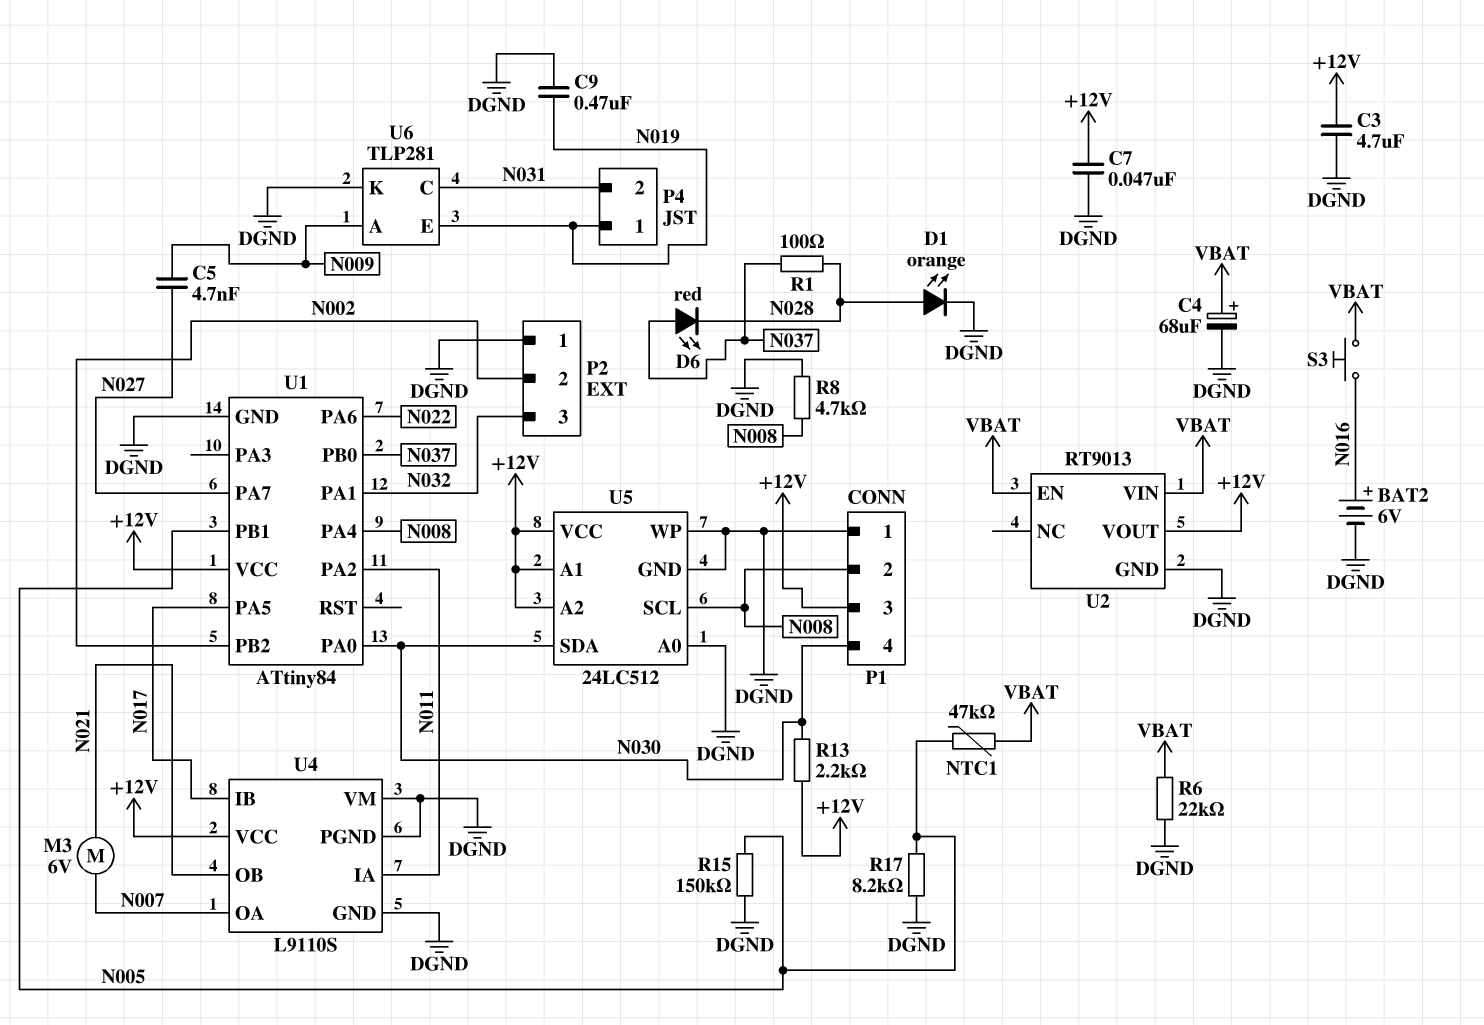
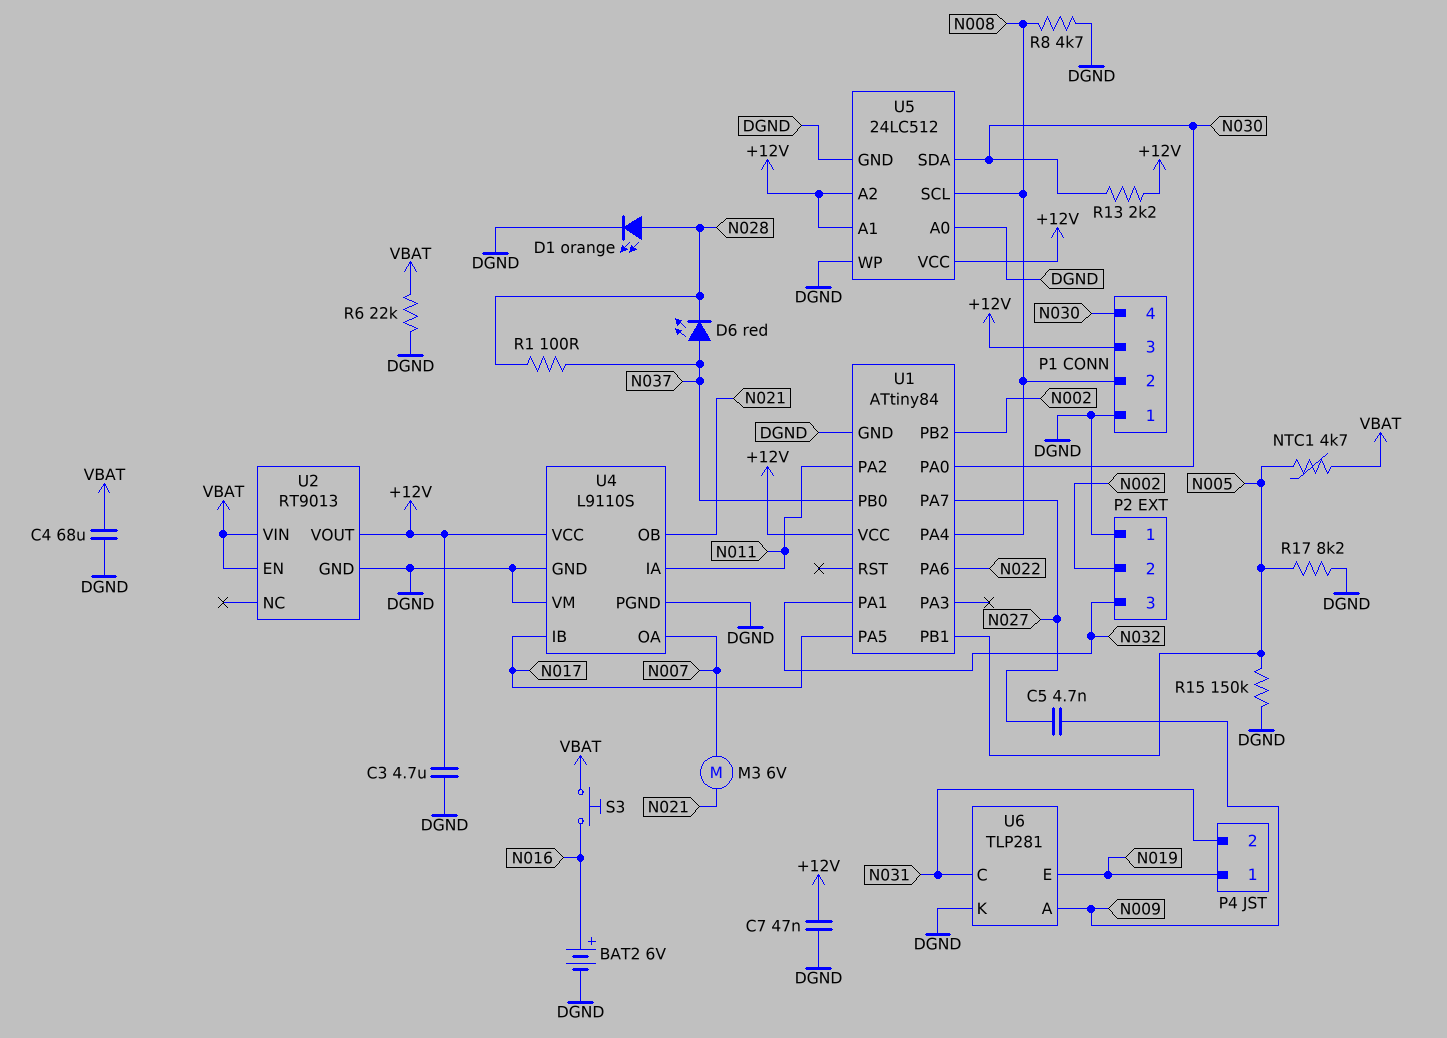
C4: 68uF (plus VBAT, minus DGND) -> 68uF (DGND, VBAT)
C9: 470nF (DGND, N019) -> none
NTC1: 47k (N005, VBAT) -> 4.7k (N005, VBAT)

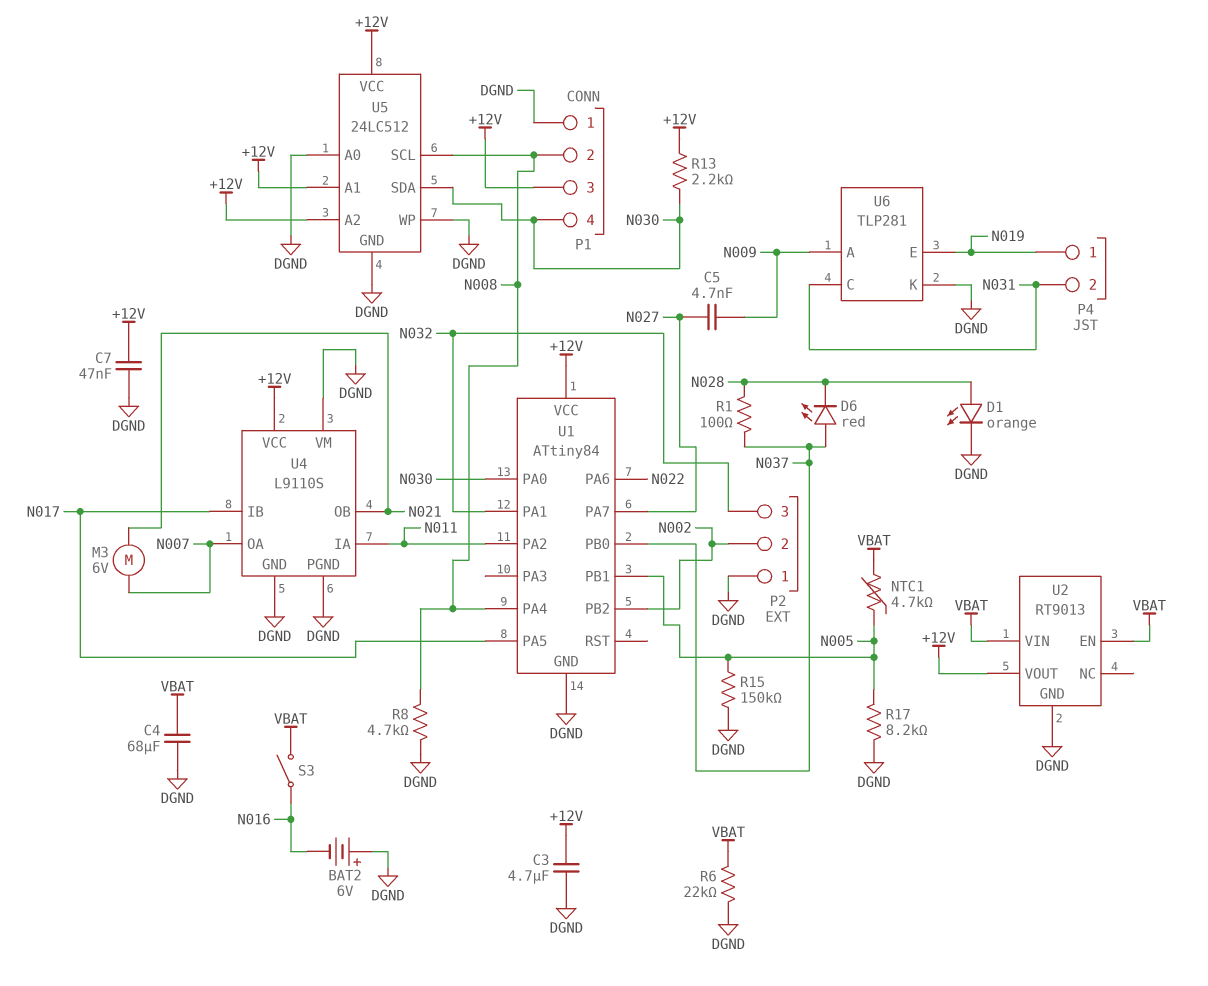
BAT2: 6V (plus N016, minus DGND) -> 6V (plus DGND, minus N016)
S3: button (N016, VBAT) -> switch (N016, VBAT)

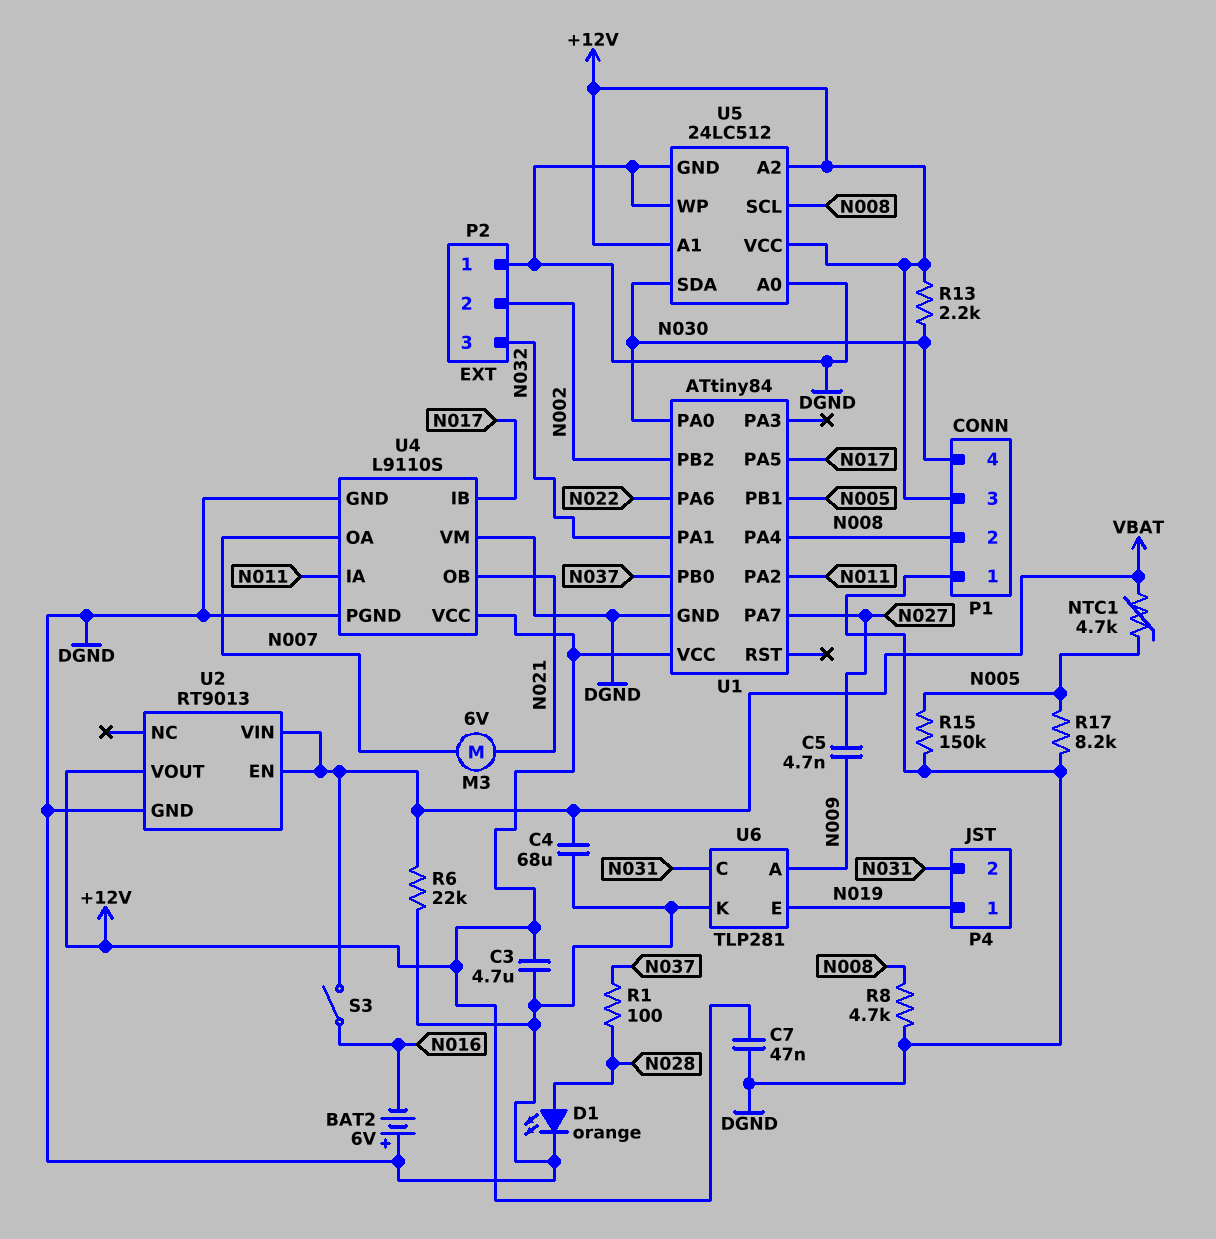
D6: LED red (A N037, K N028) -> none

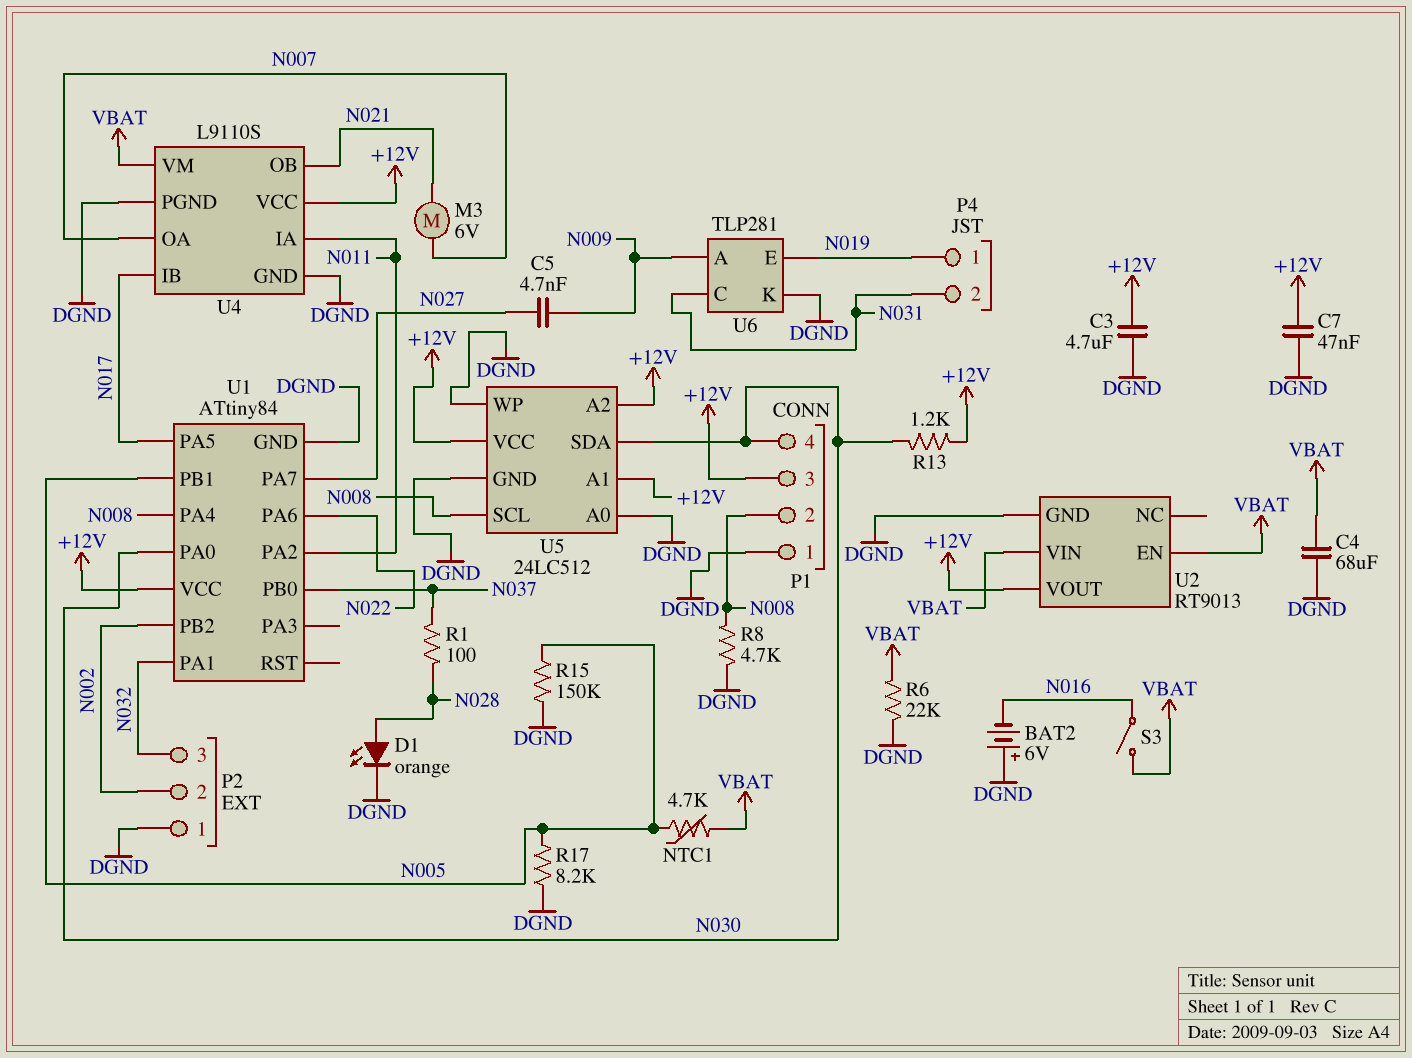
R13: 2.2k (+12V, N030) -> 1.2k (+12V, N030)
U4 pin VM: DGND -> VBAT

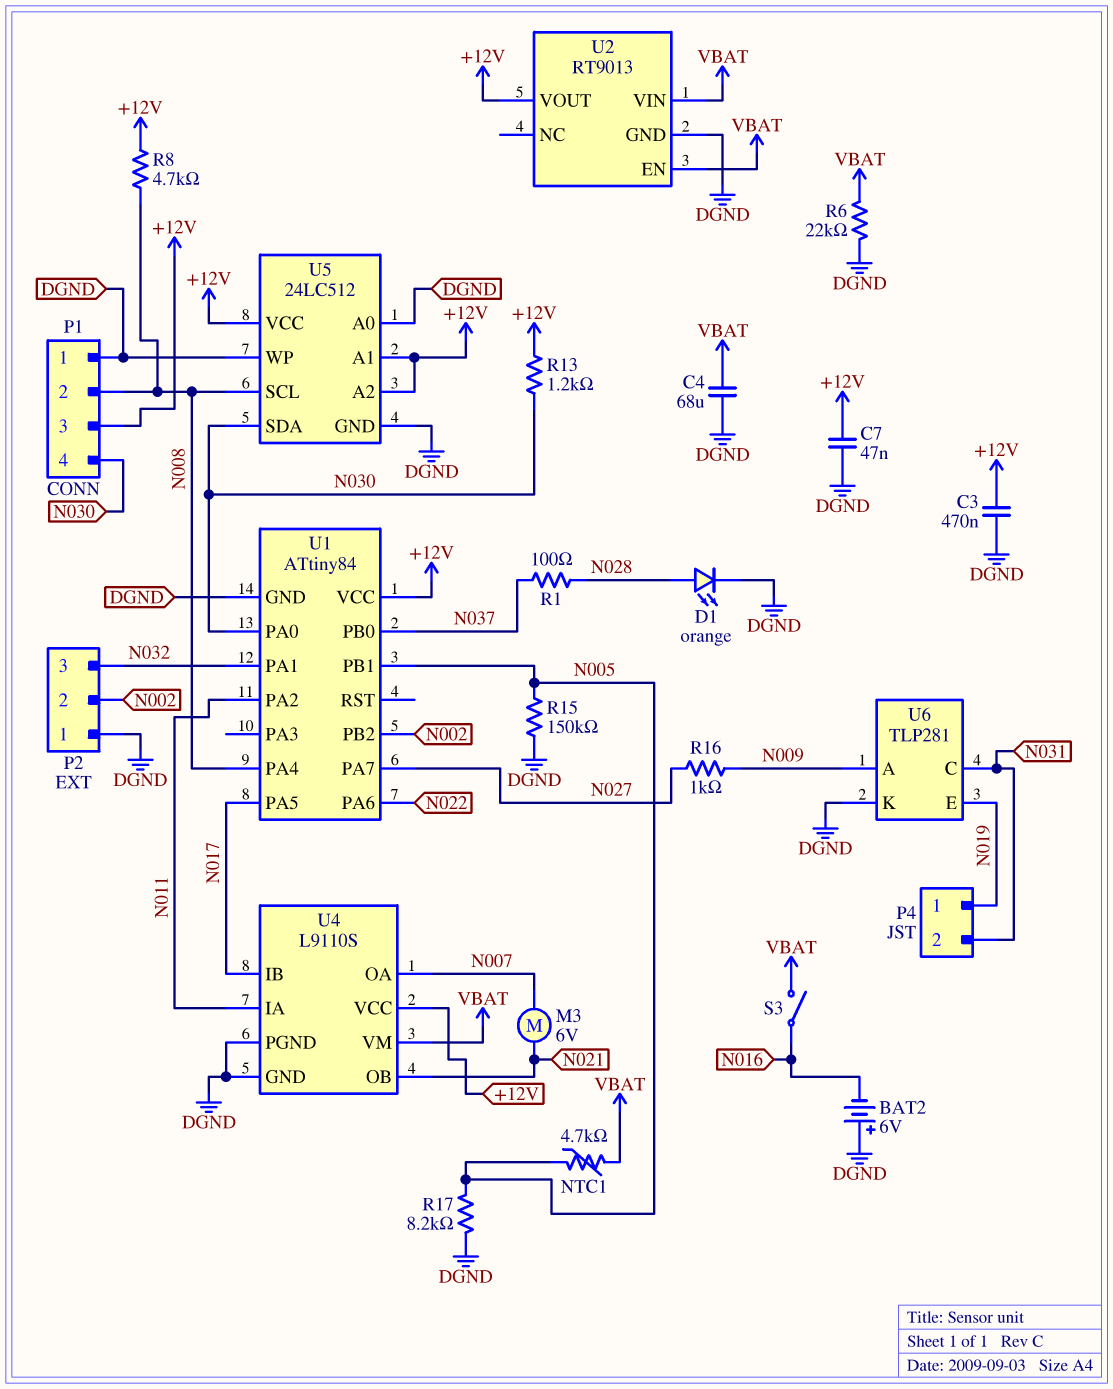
C3: 4.7uF (+12V, DGND) -> 470nF (+12V, DGND)
C5: 4.7nF (N009, N027) -> none
R8: 4.7k (DGND, N008) -> 4.7k (+12V, N008)
R16: none -> 1k (N009, N027)

